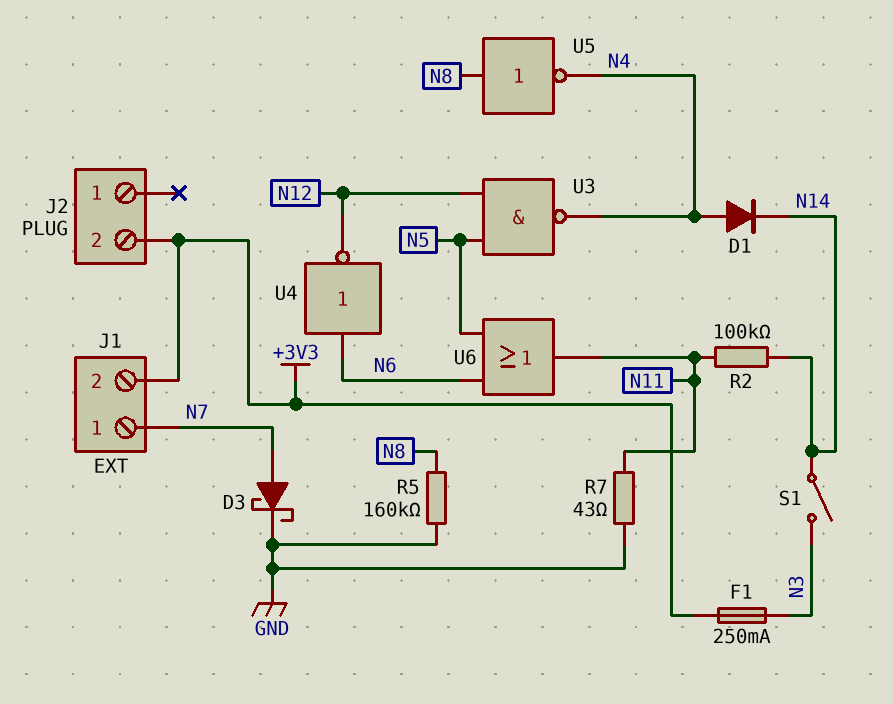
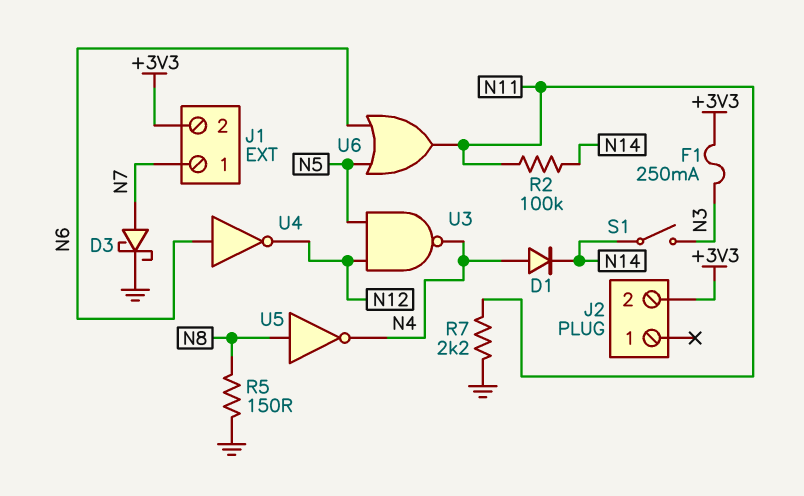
R5: 160k (GND, N8) -> 150 (GND, N8)
R7: 43 (GND, N11) -> 2.2k (GND, N11)

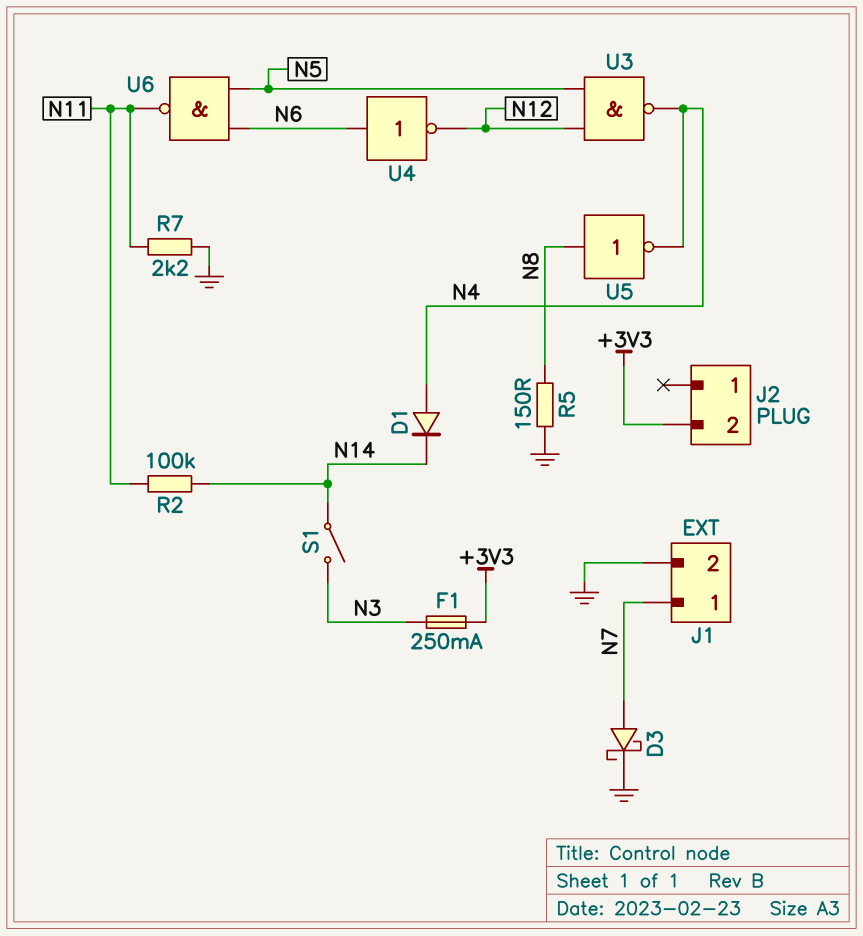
J1 pin 2: +3V3 -> GND
U6: OR (in N5, in N6, out N11) -> NAND (in N5, in N6, out N11)

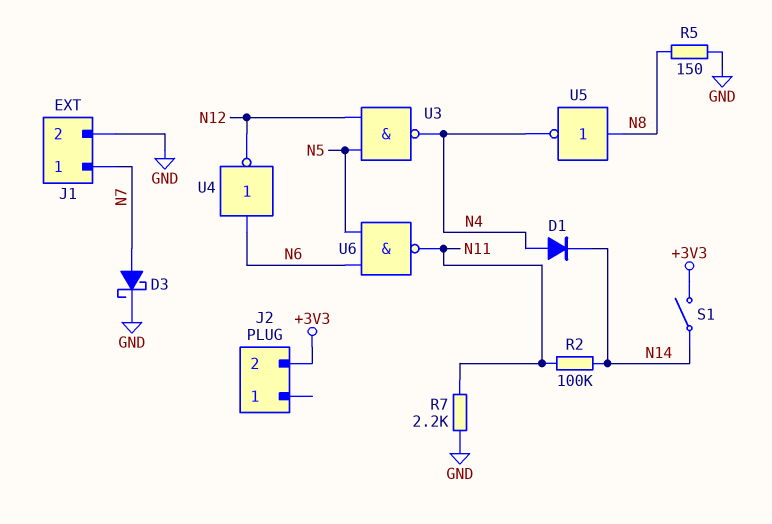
F1: 250mA (+3V3, N3) -> none
S1: switch (N3, N14) -> switch (+3V3, N14)

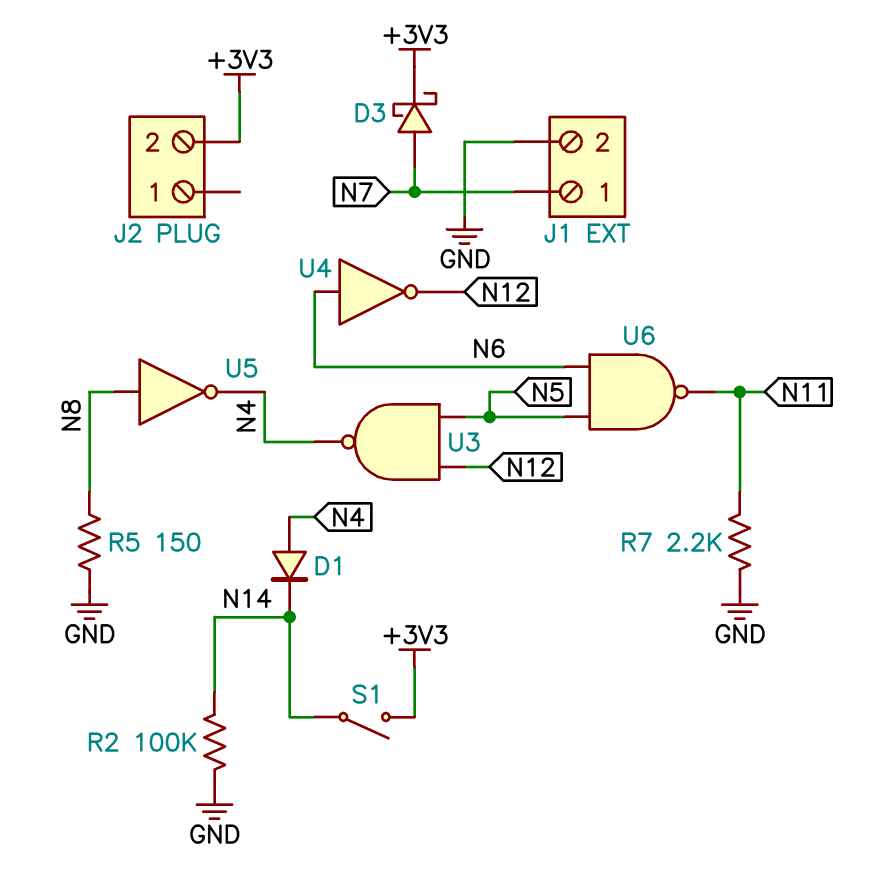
D3: schottky (A N7, K GND) -> schottky (A N7, K +3V3)
R2: 100k (N11, N14) -> 100k (GND, N14)

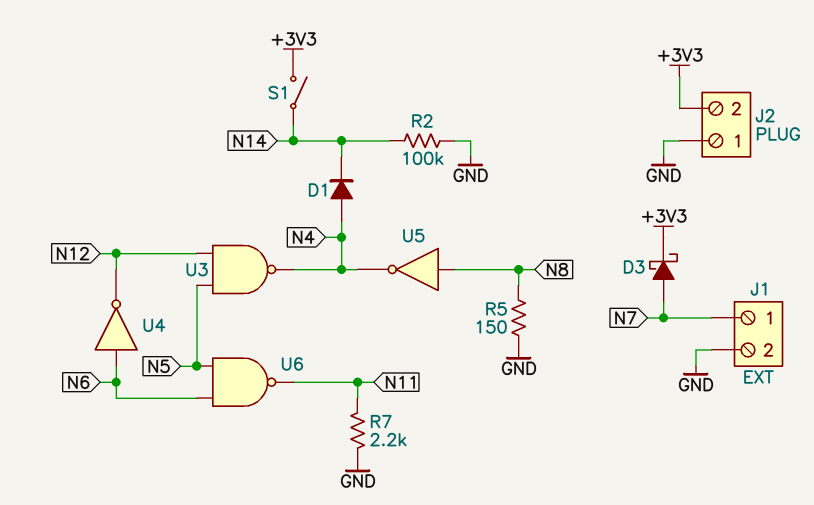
J2 pin 1: none -> GND

